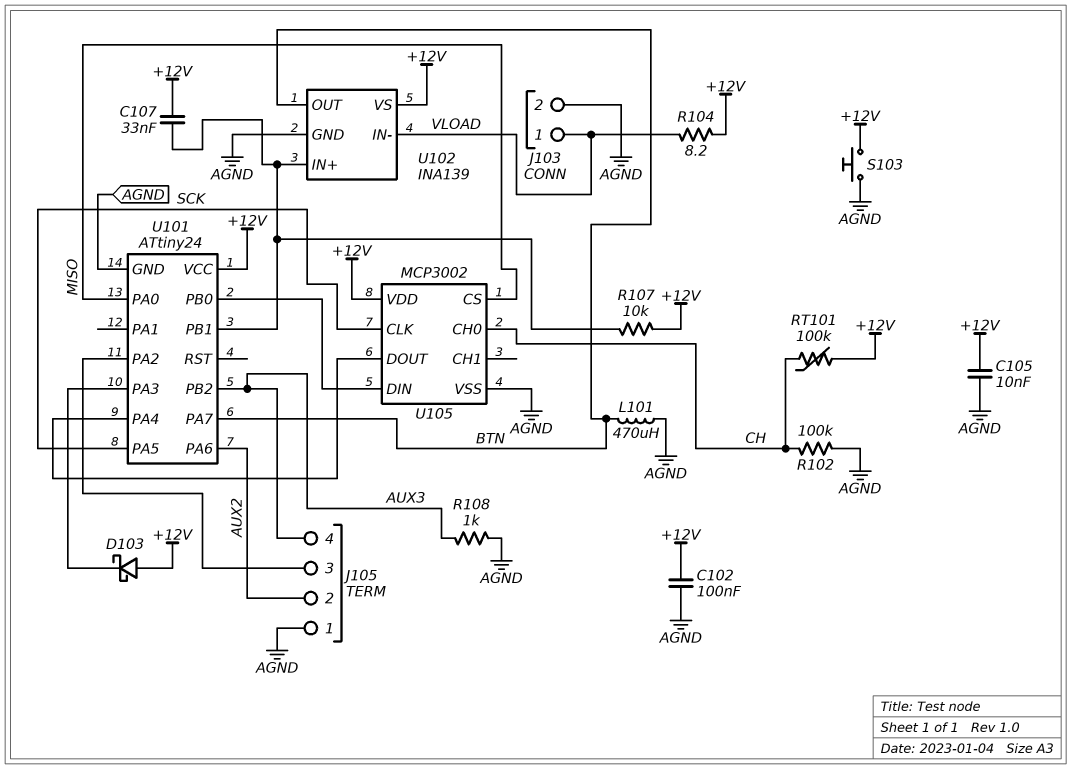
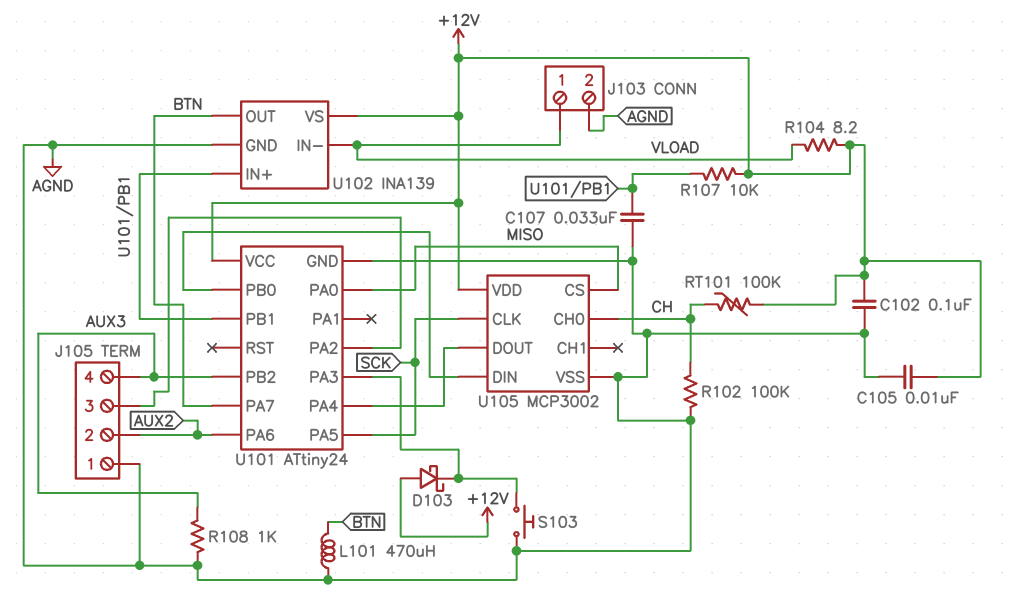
C107: 33nF (+12V, U101/PB1) -> 33nF (AGND, U101/PB1)
S103: button (+12V, AGND) -> button (AGND, U101/PA3)

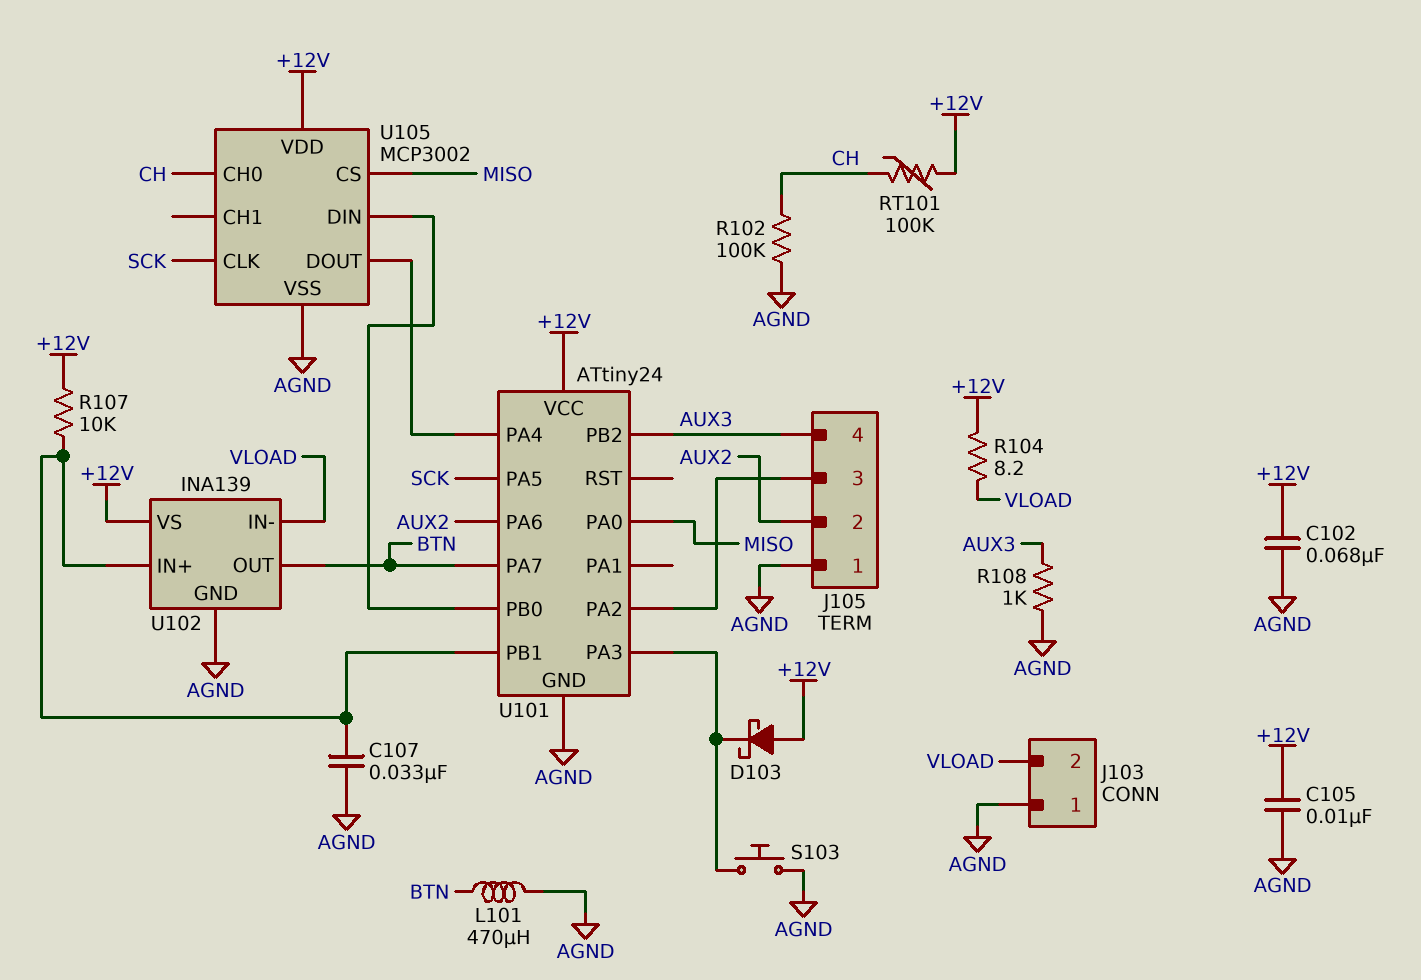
C102: 100nF (+12V, AGND) -> 68nF (+12V, AGND)
J103 pin 1: VLOAD -> AGND
J103 pin 2: AGND -> VLOAD

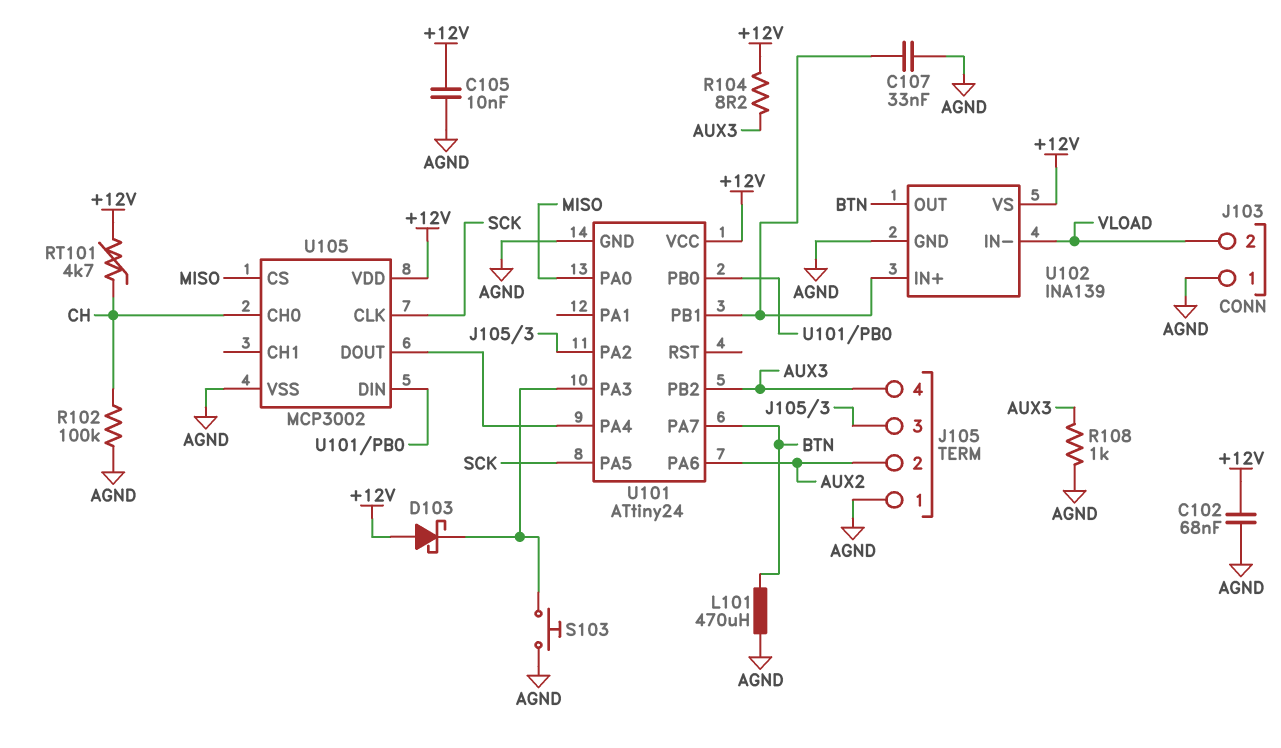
R104: 8.2 (+12V, VLOAD) -> 8.2 (+12V, AUX3)
R107: 10k (+12V, U101/PB1) -> none
RT101: 100k (+12V, CH) -> 4.7k (+12V, CH)

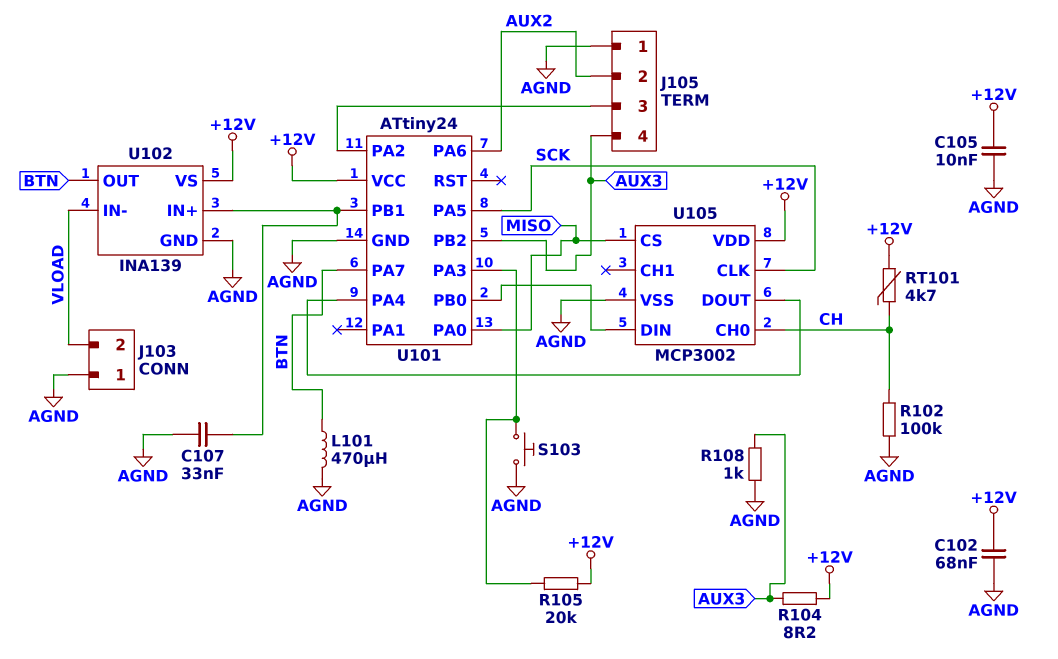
D103: schottky (A +12V, K U101/PA3) -> none
R105: none -> 20k (+12V, U101/PA3)

